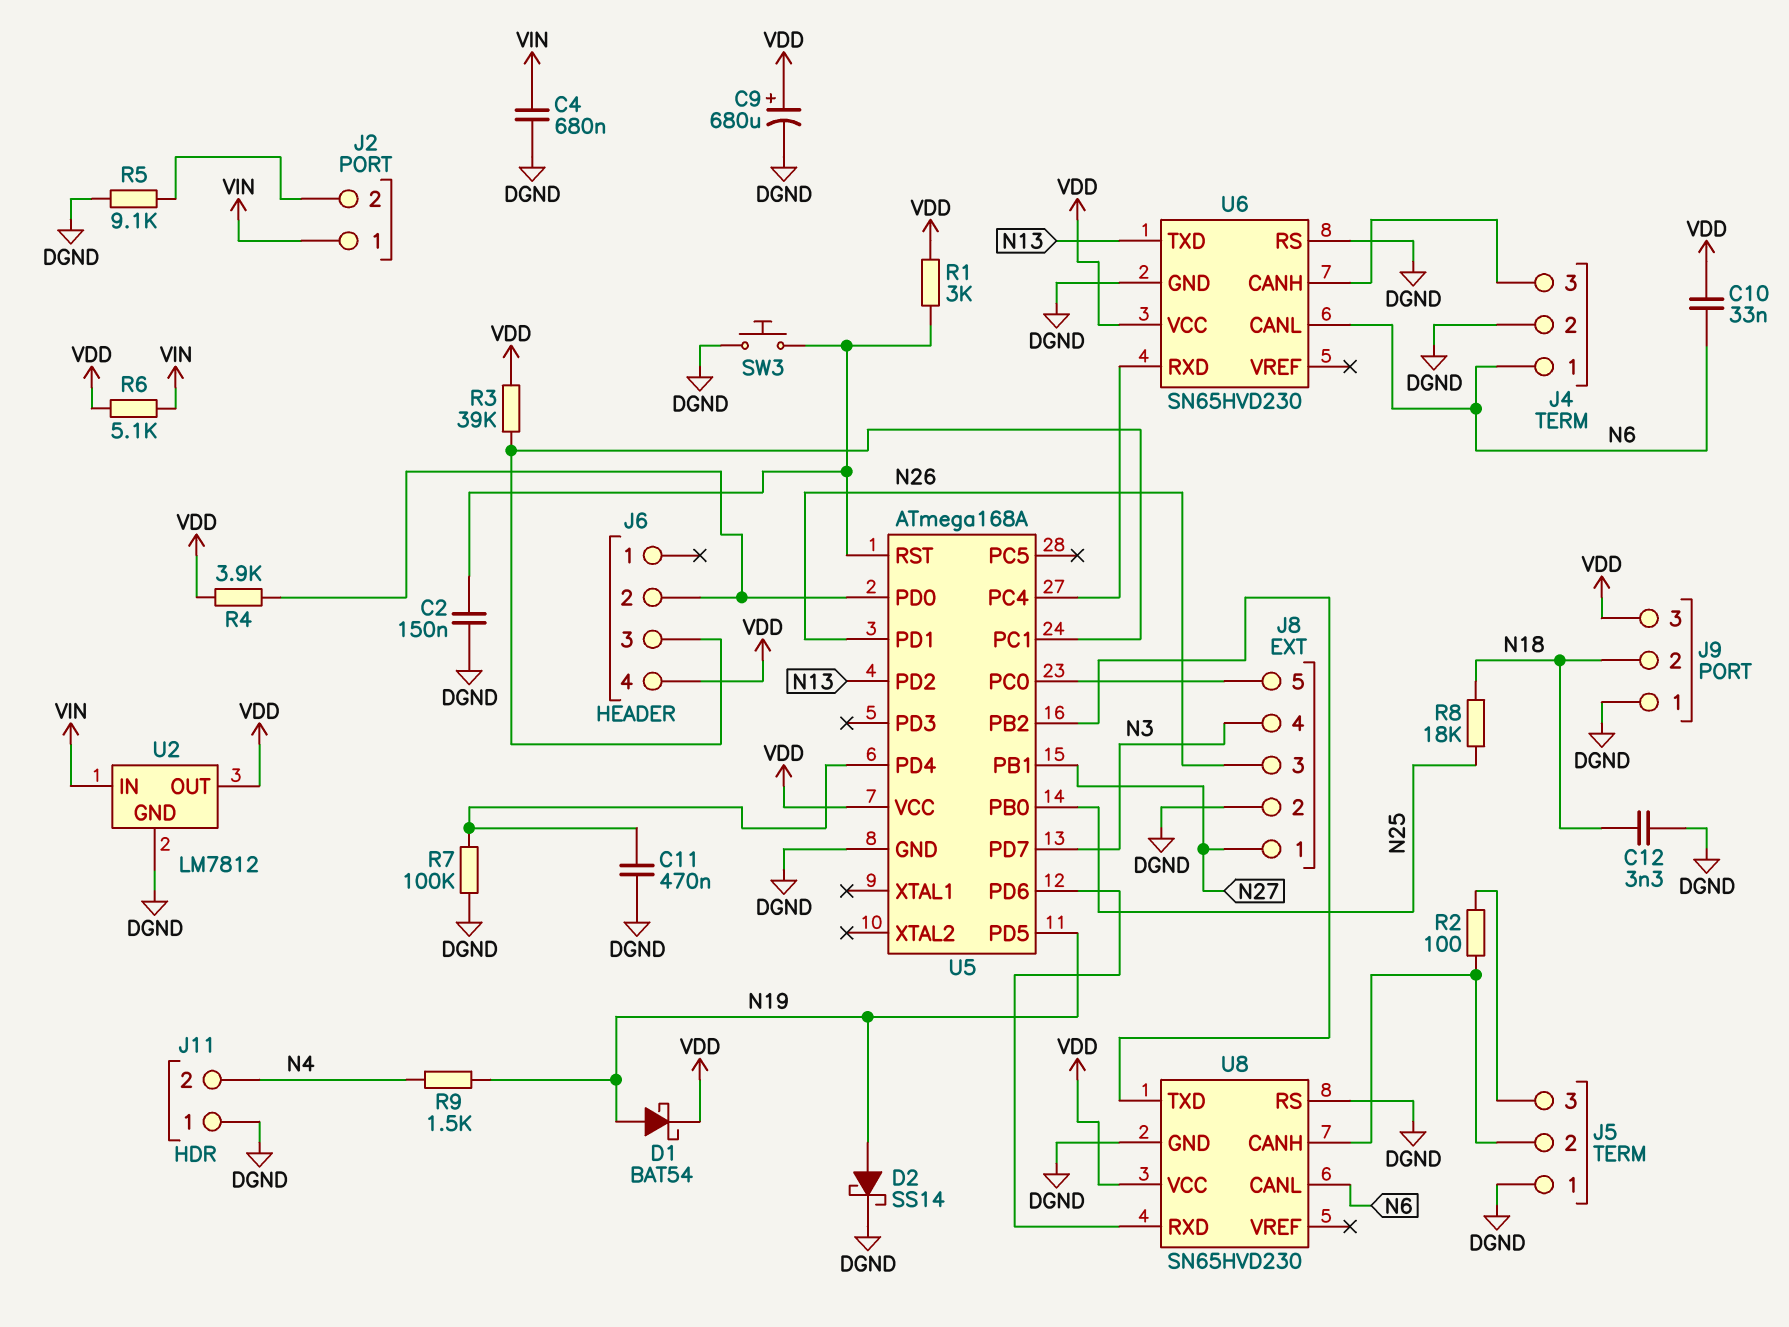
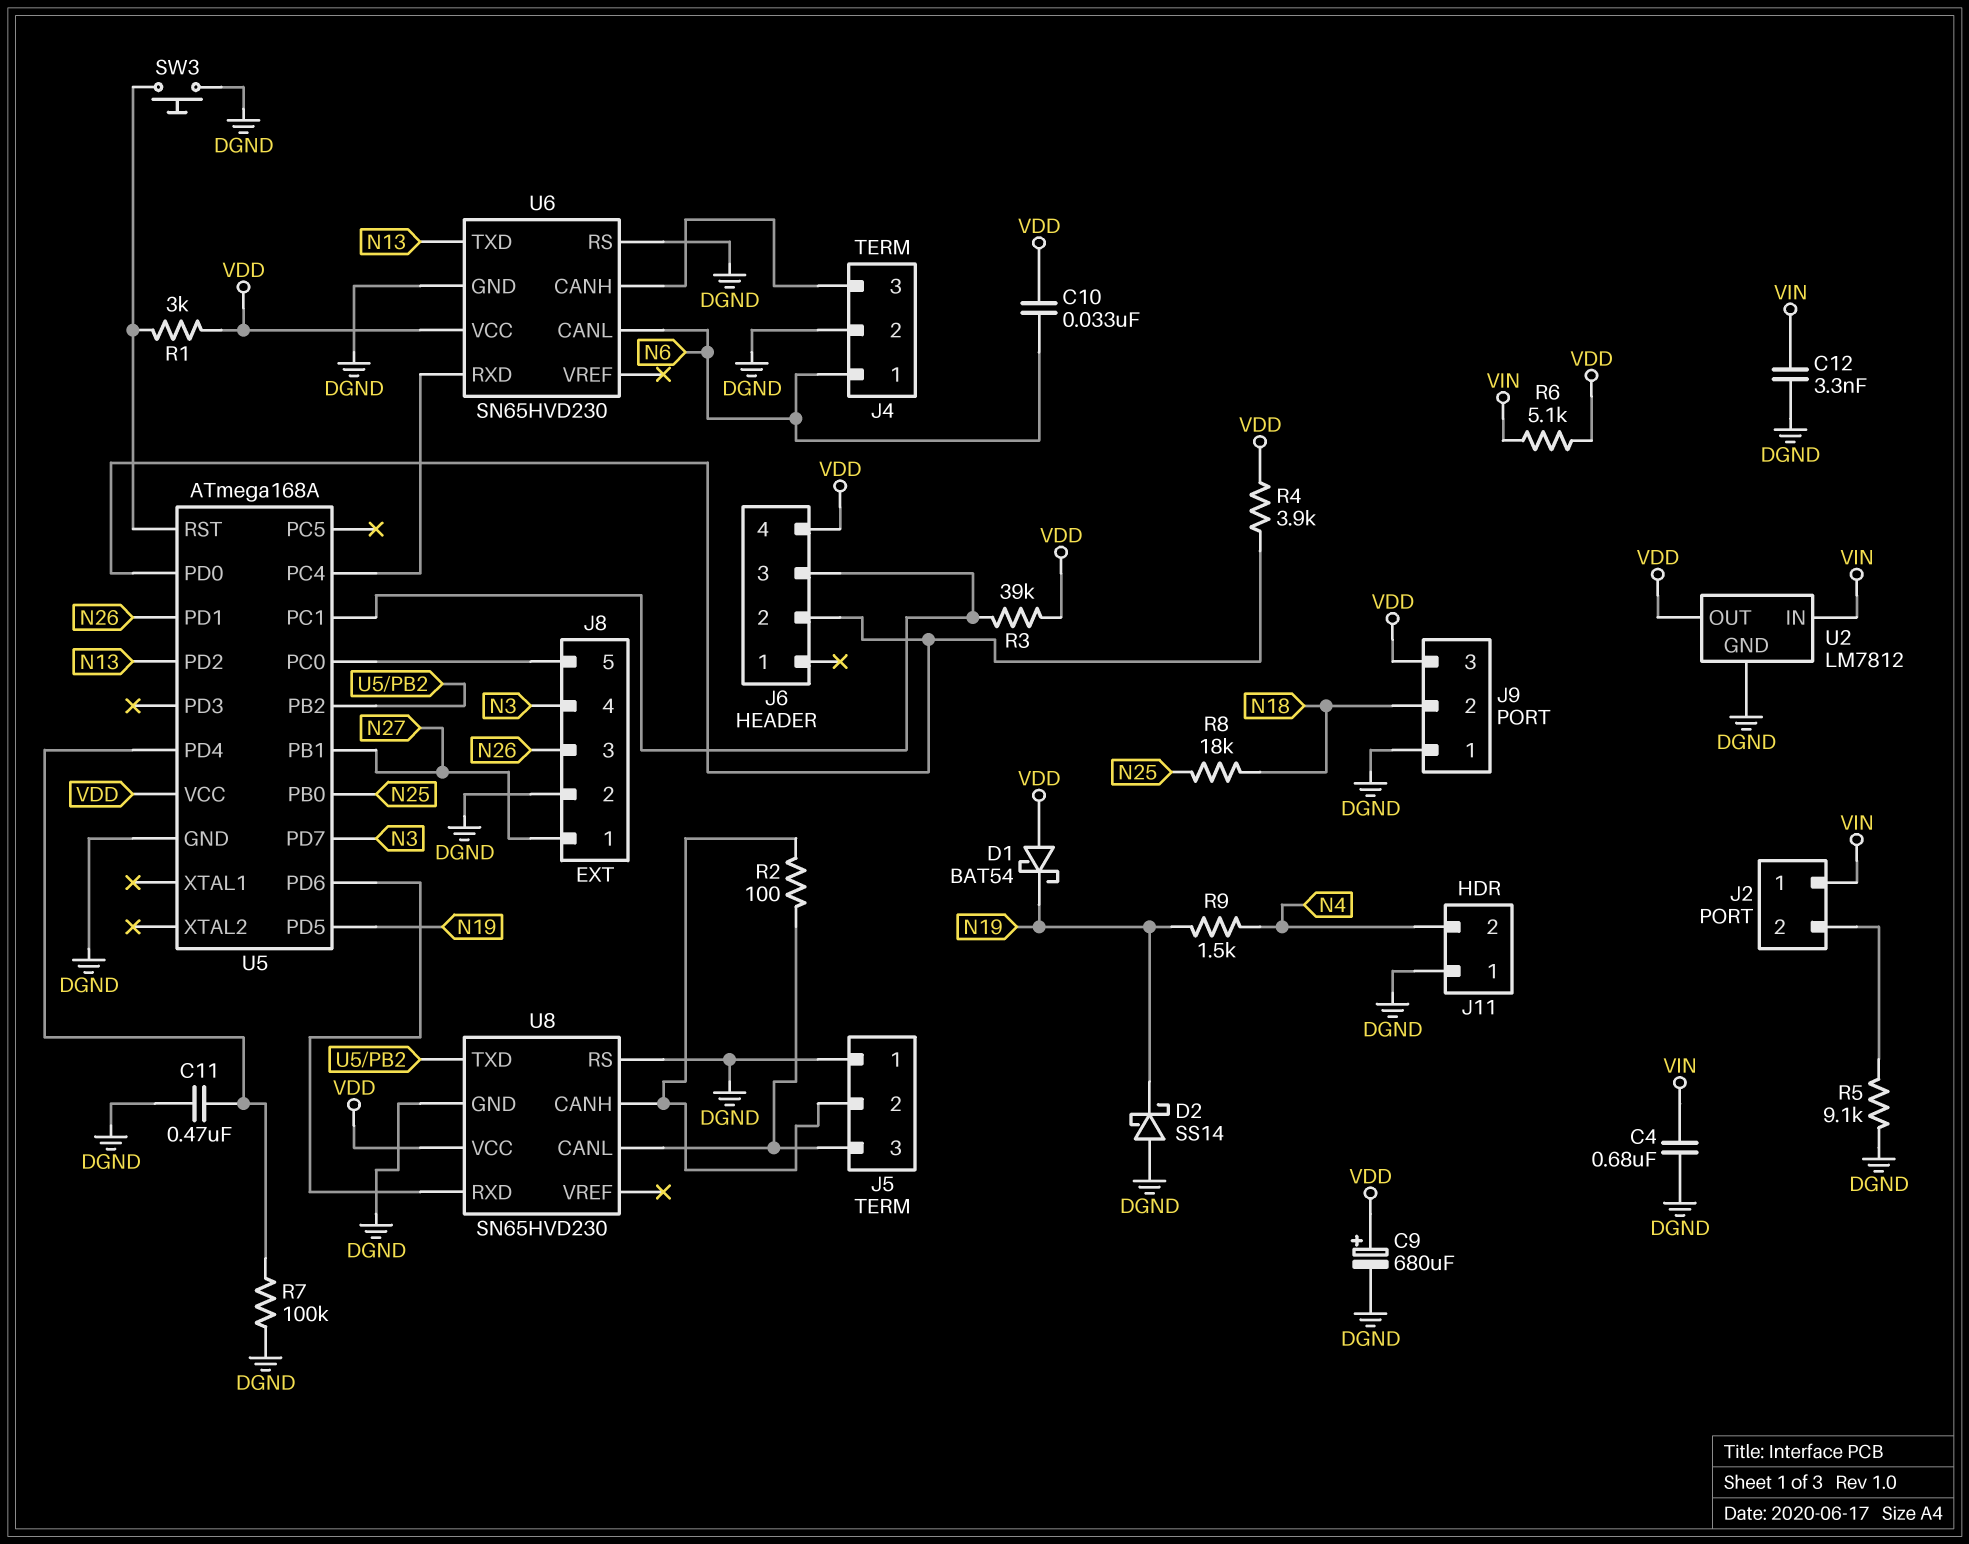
C2: 150nF (DGND, U5/RST) -> none
C12: 3.3nF (DGND, N18) -> 3.3nF (DGND, VIN)
D1: schottky BAT54 (A N19, K VDD) -> schottky BAT54 (A VDD, K N19)
D2: schottky SS14 (A N19, K DGND) -> schottky SS14 (A DGND, K N19)
U8 pin CANL: N6 -> J5/3

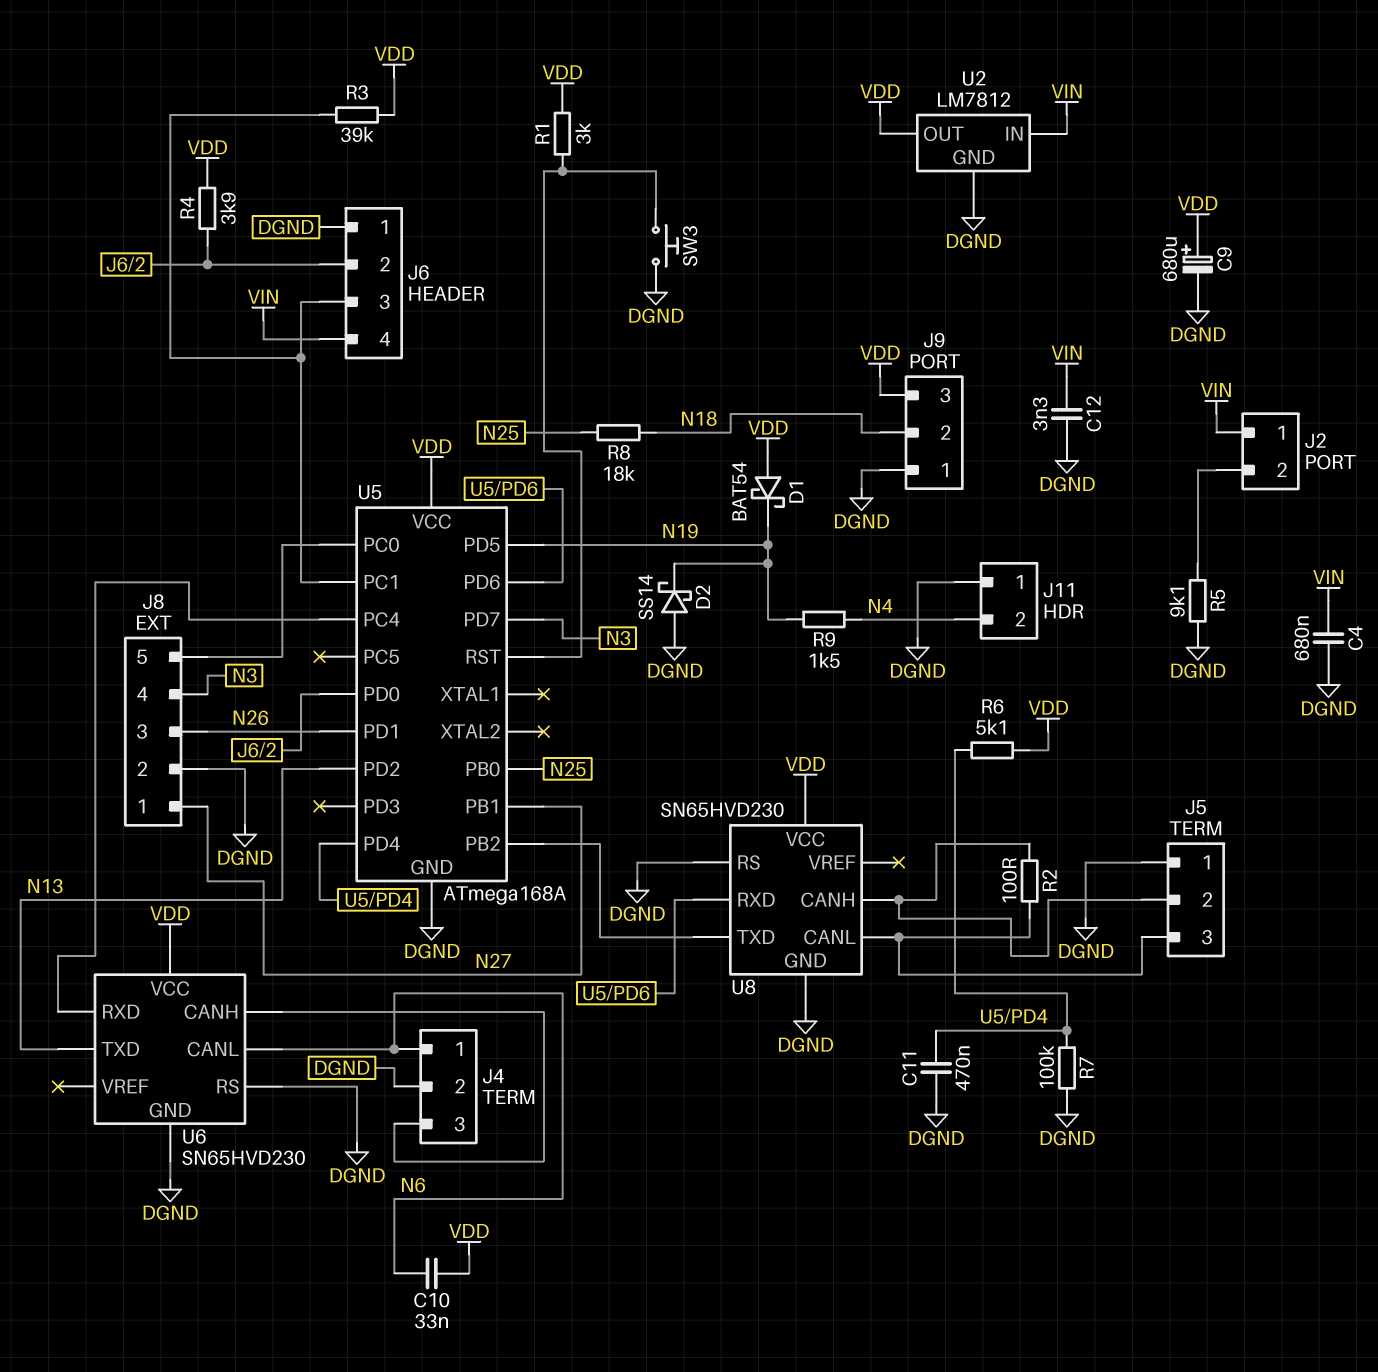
J6 pin 1: none -> DGND
J6 pin 4: VDD -> VIN
R6: 5.1k (VDD, VIN) -> 5.1k (U5/PD4, VDD)

